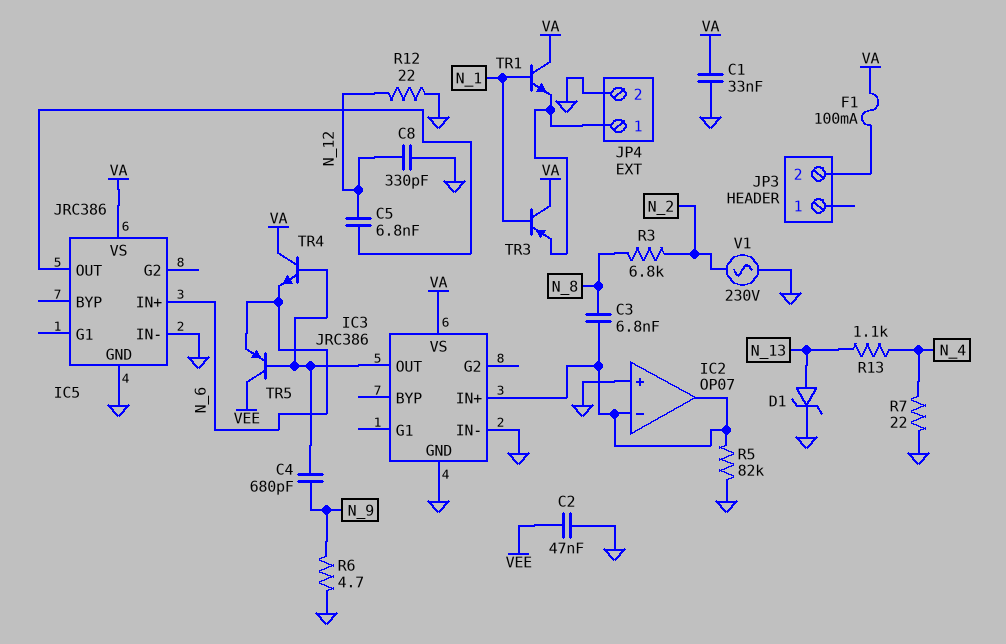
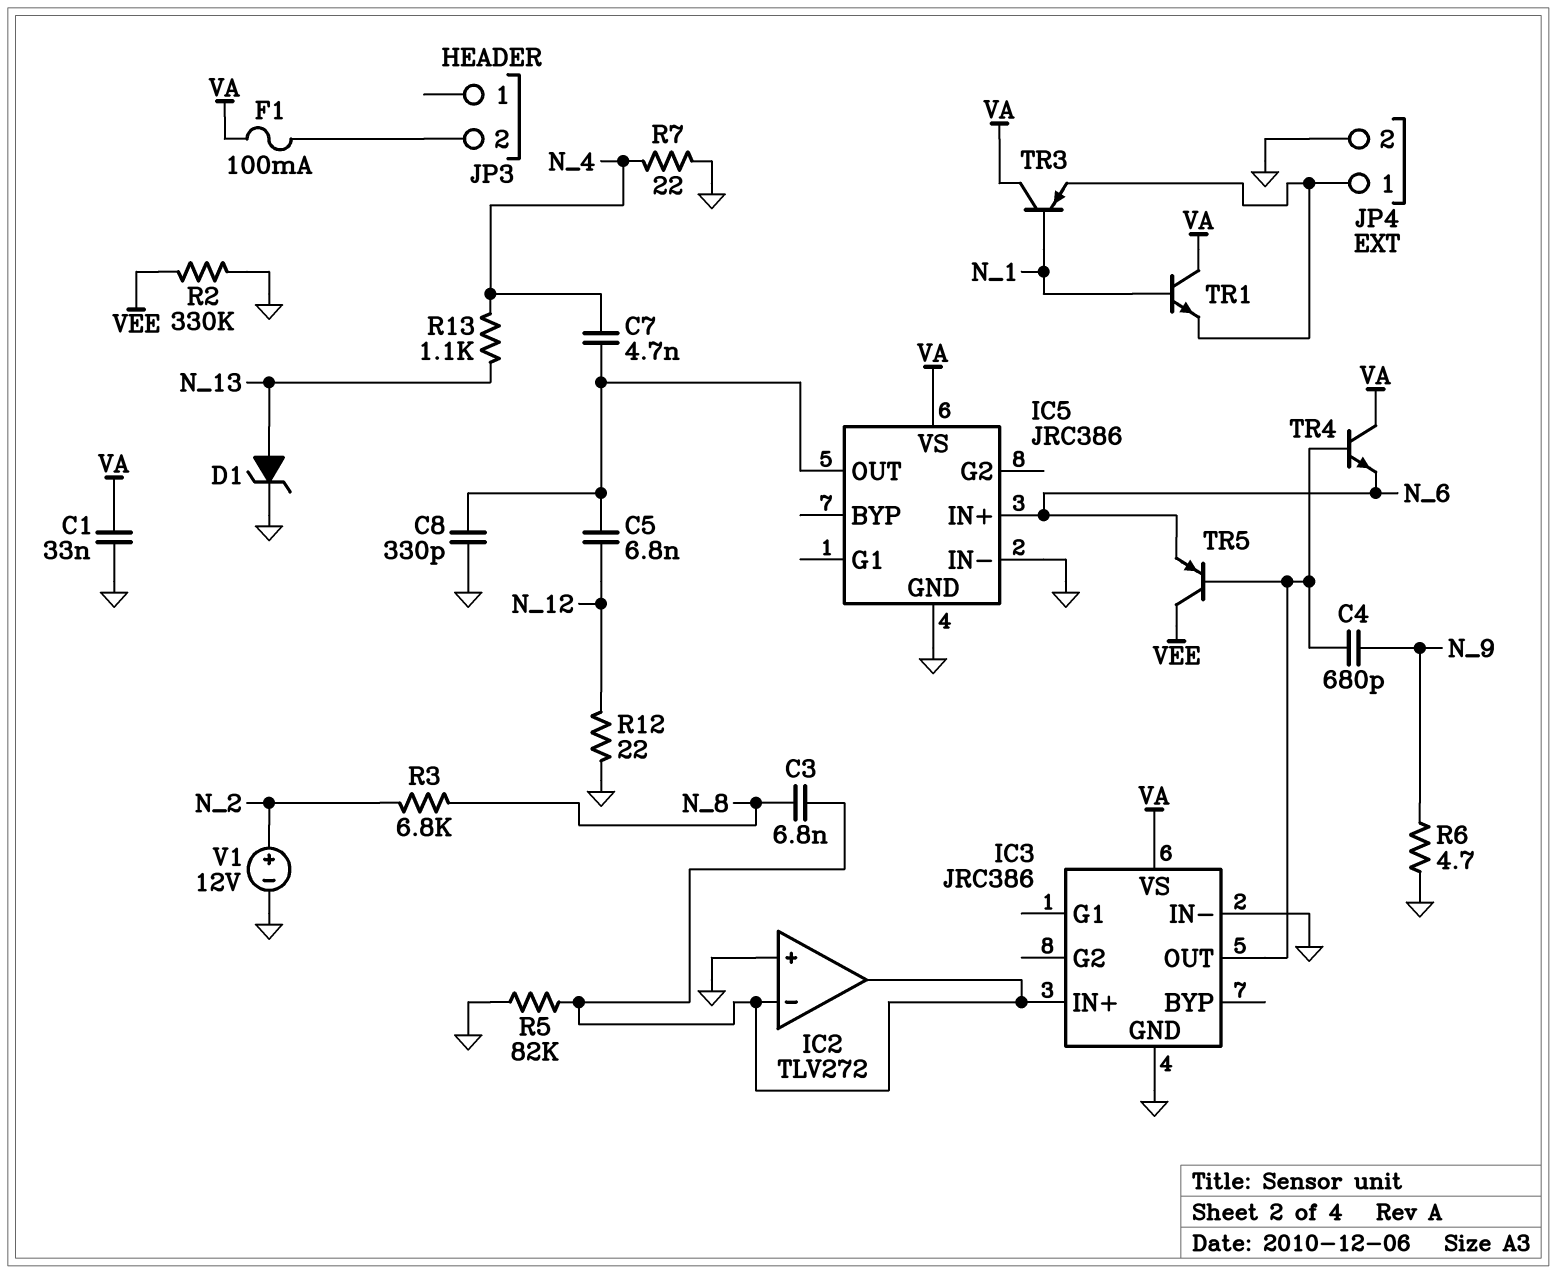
C2: 47nF (GND, VEE) -> none
C7: none -> 4.7nF (IC5/OUT, N_4)
C8: 330pF (GND, N_12) -> 330pF (GND, IC5/OUT)
IC2: OP07 -> TLV272
R2: none -> 330k (GND, VEE)
V1: AC 230V (GND, N_2) -> 12V (plus N_2, minus GND)

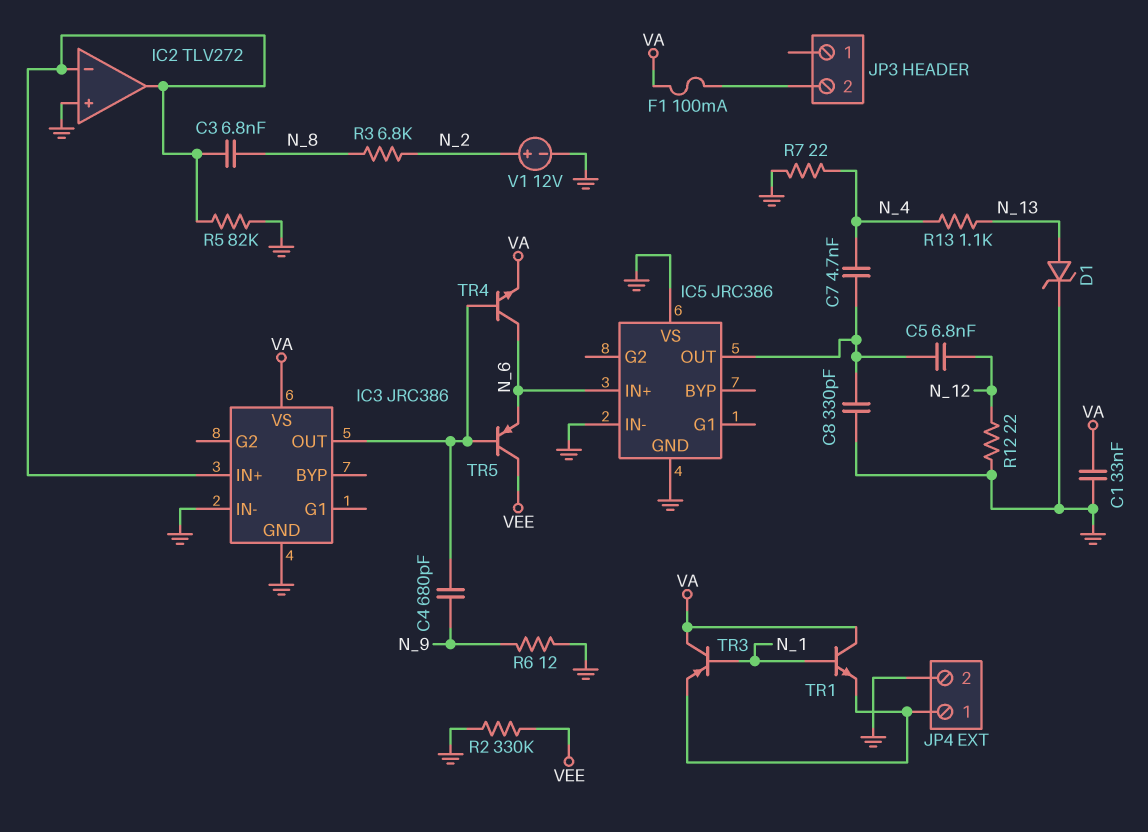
IC5 pin VS: VA -> GND
R6: 4.7 (GND, N_9) -> 12 (GND, N_9)
TR4: NPN (B IC3/OUT, C VA, E N_6) -> NPN (B IC3/OUT, C N_6, E VA)

